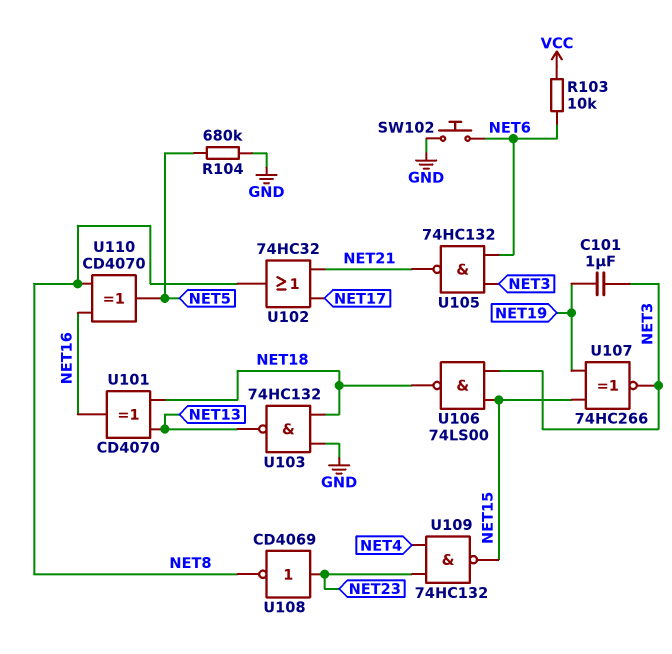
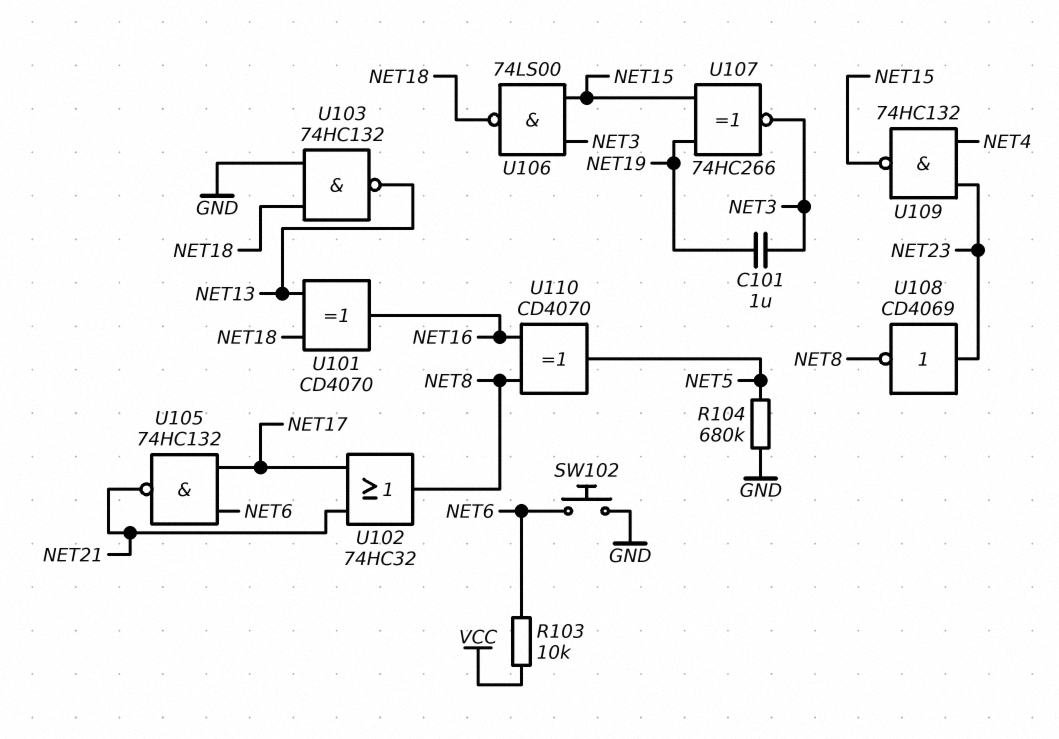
U105: NAND 74HC132 (in NET3, in NET6, out NET21) -> NAND 74HC132 (in NET6, in NET17, out NET21)

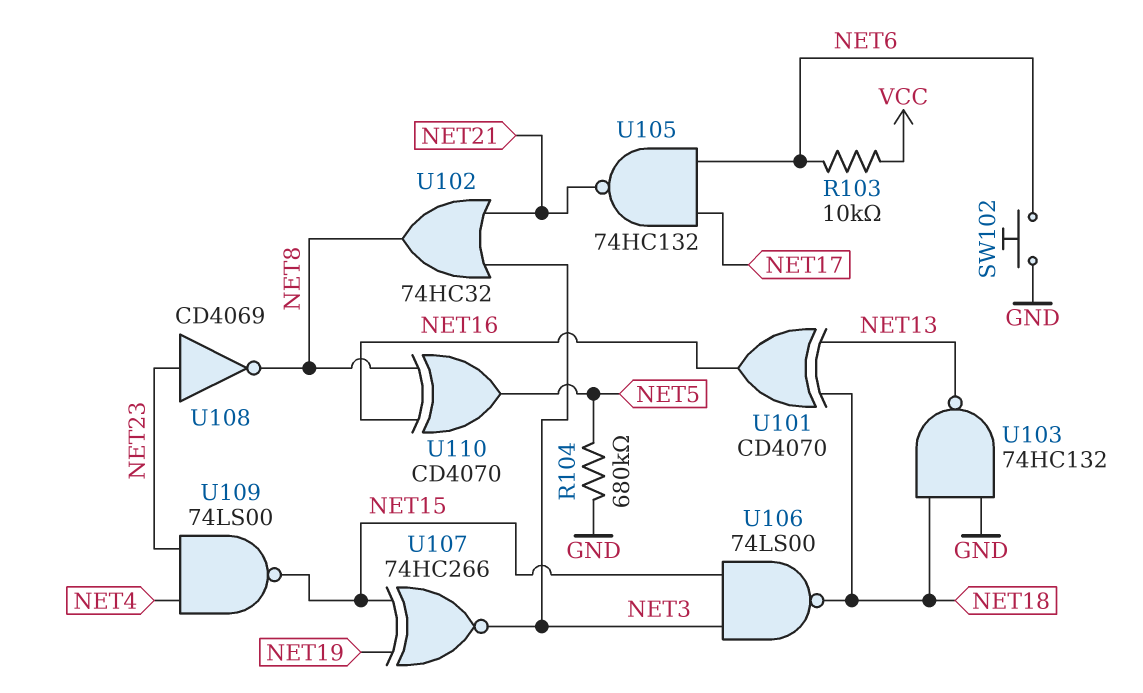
C101: 1uF (NET3, NET19) -> none
U102: OR 74HC32 (in NET17, in NET21, out NET8) -> OR 74HC32 (in NET3, in NET21, out NET8)
U109: NAND 74HC132 (in NET4, in NET23, out NET15) -> NAND 74LS00 (in NET4, in NET23, out NET15)

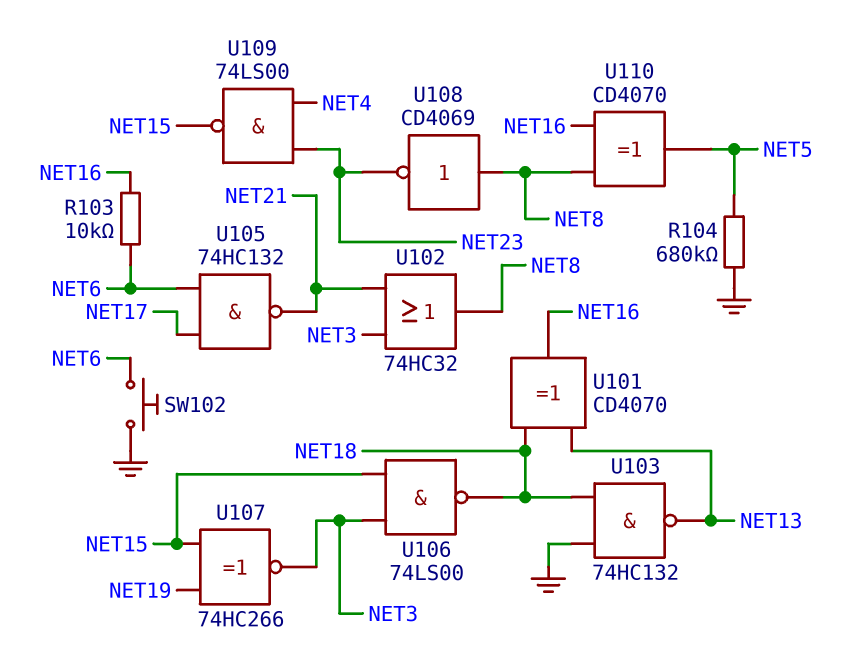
R103: 10k (NET6, VCC) -> 10k (NET6, NET16)
U108: NOT CD4069 (in NET23, out NET8) -> NOT CD4069 (in NET8, out NET23)

